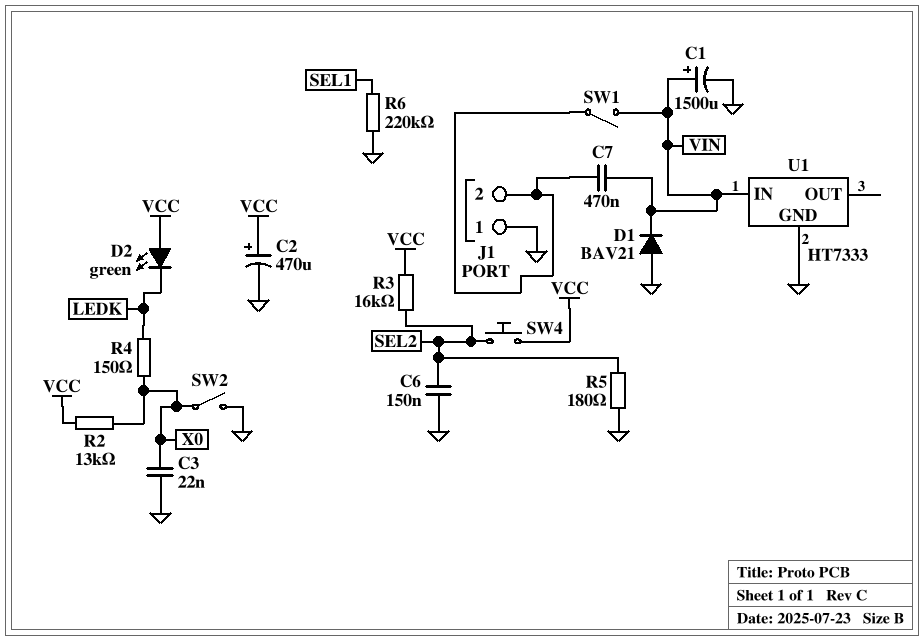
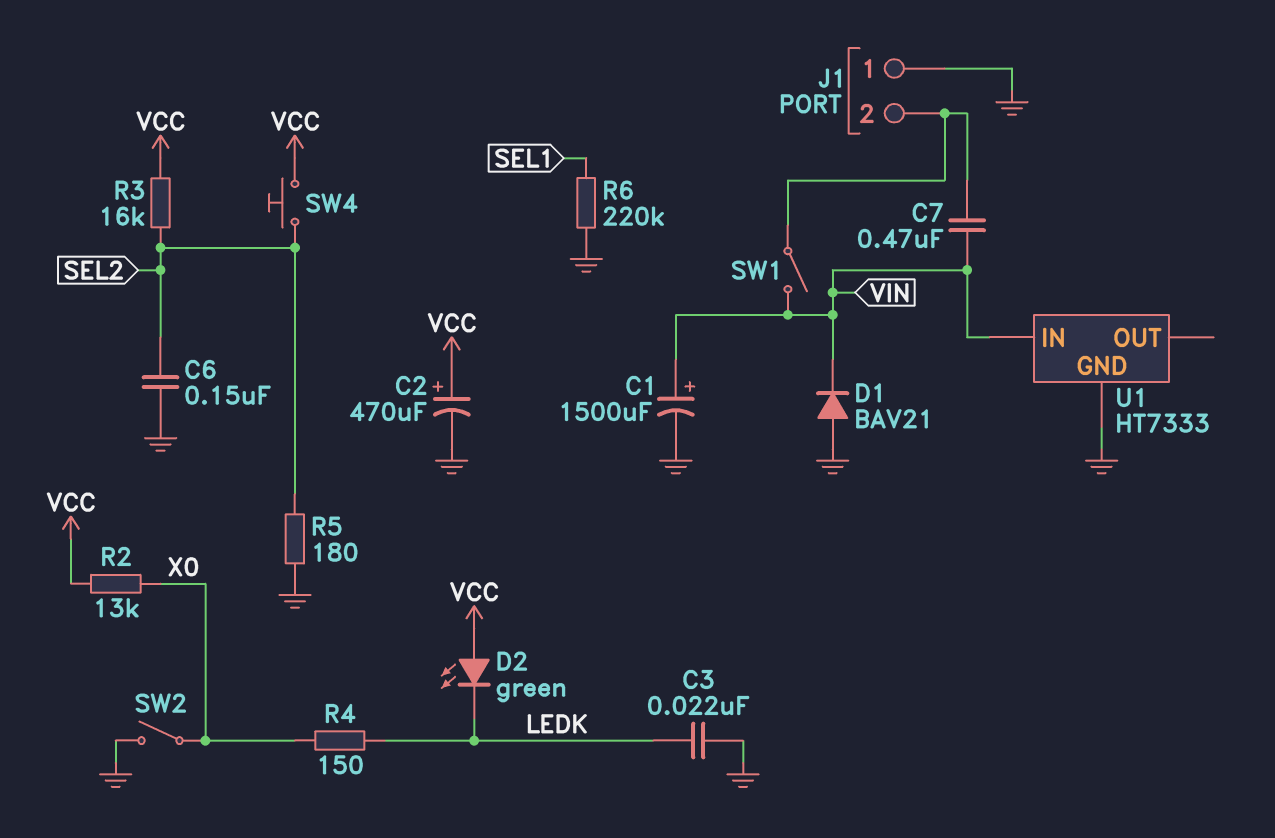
C3: 22nF (GND, X0) -> 22nF (GND, LEDK)

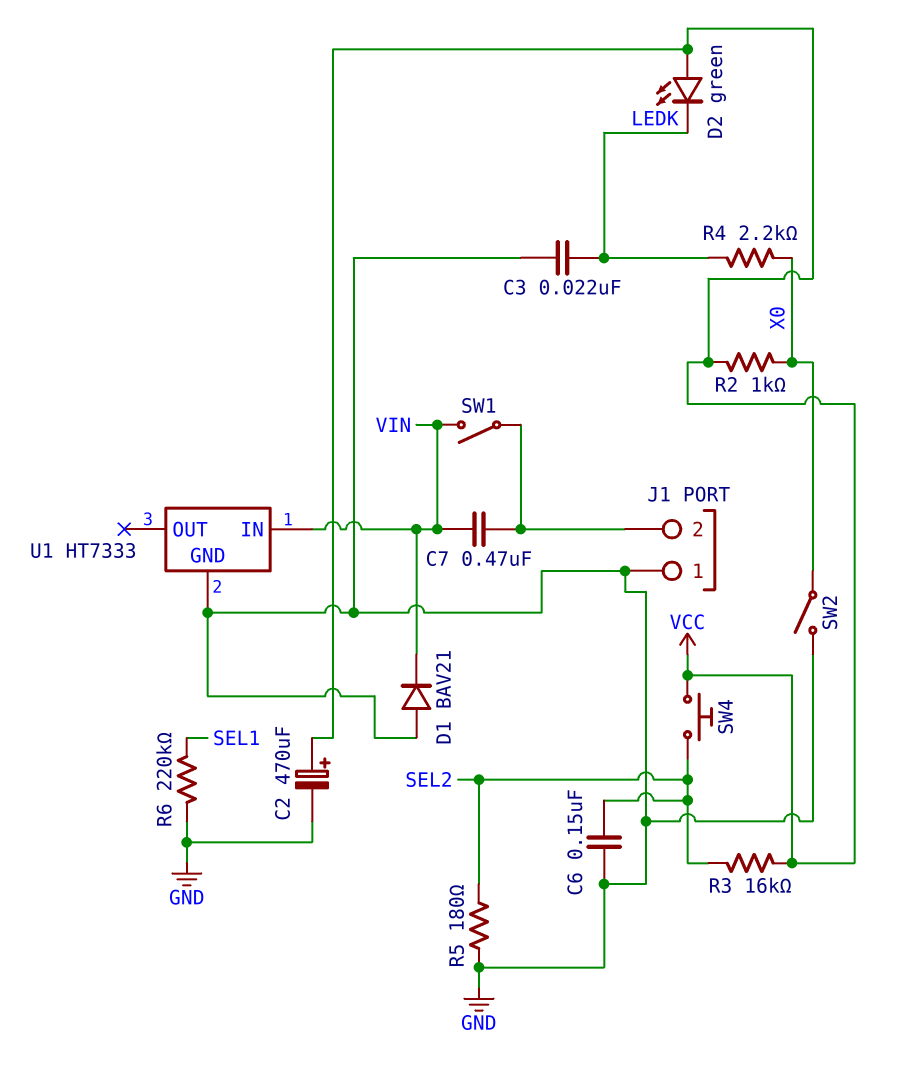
C1: 1500uF (plus VIN, minus GND) -> none
R2: 13k (VCC, X0) -> 1k (VCC, X0)
R4: 150 (LEDK, X0) -> 2.2k (LEDK, X0)

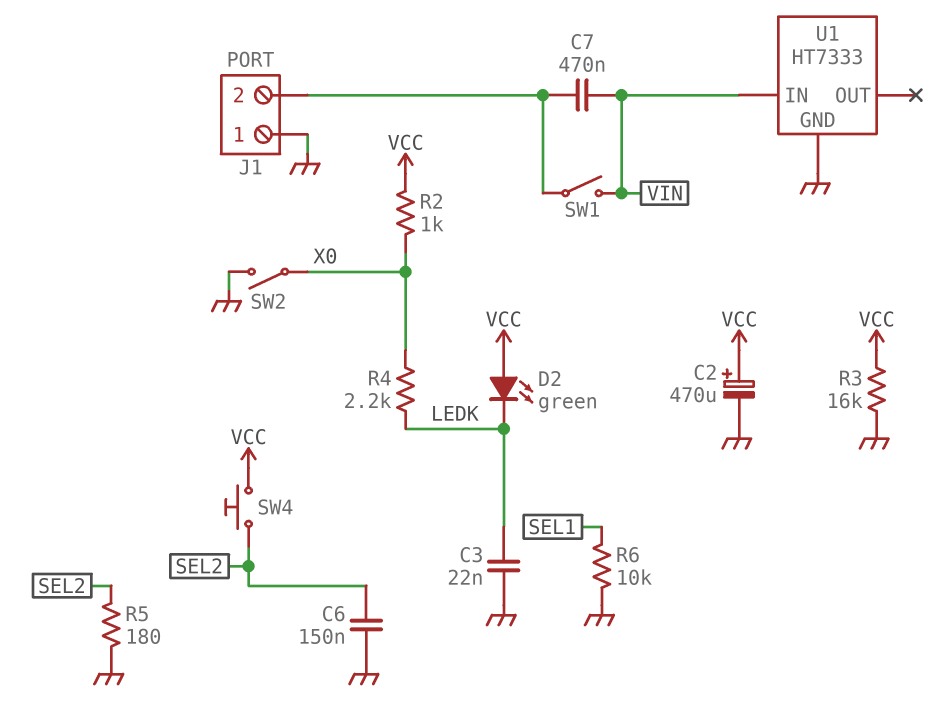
D1: diode BAV21 (A GND, K VIN) -> none
R3: 16k (SEL2, VCC) -> 16k (GND, VCC)
R6: 220k (GND, SEL1) -> 10k (GND, SEL1)

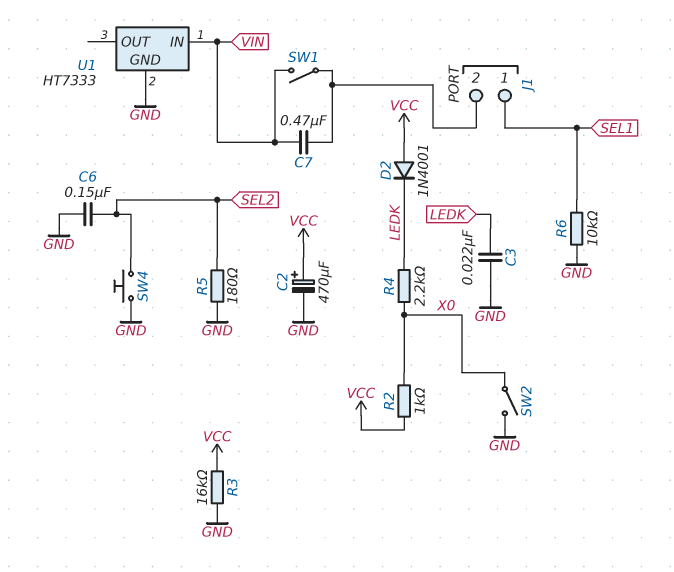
D2: LED green (A VCC, K LEDK) -> diode 1N4001 (A VCC, K LEDK)
J1 pin 1: GND -> SEL1
SW4: button (SEL2, VCC) -> button (GND, SEL2)

